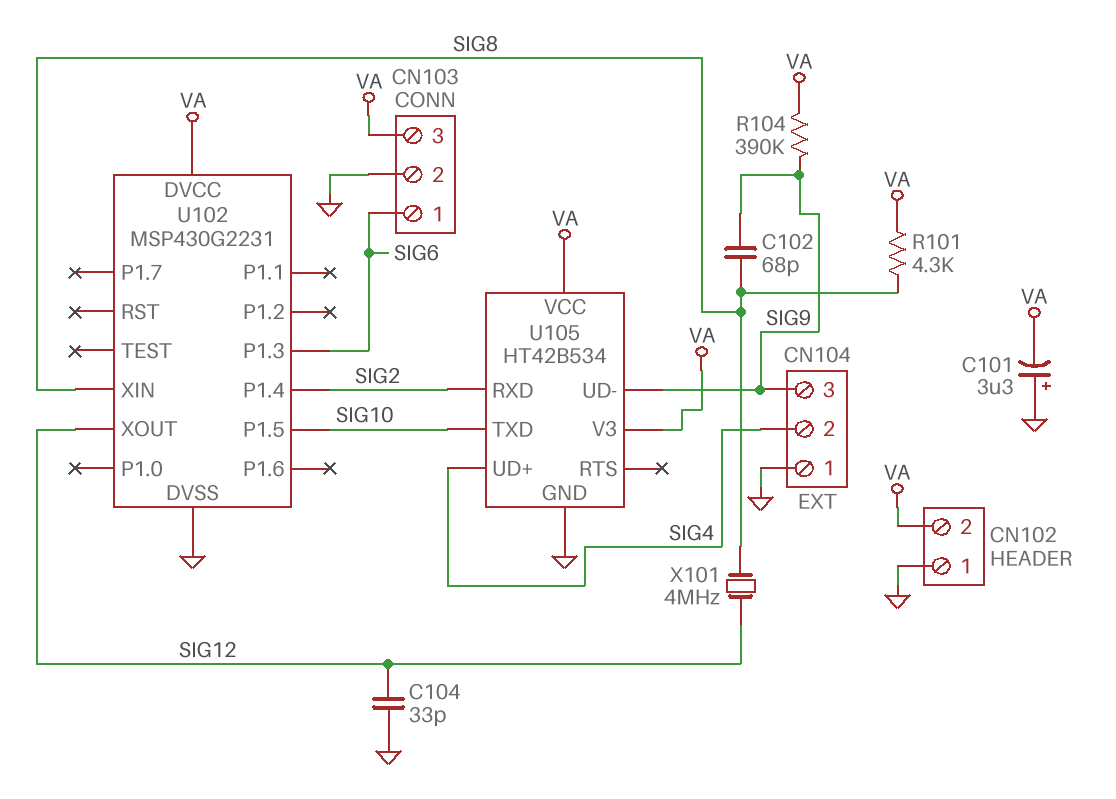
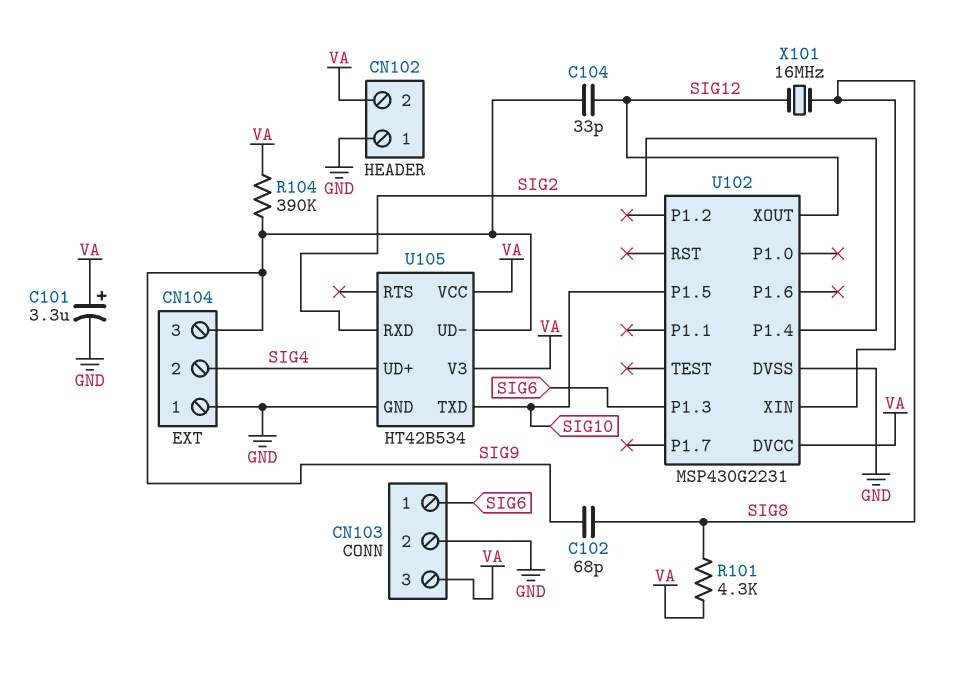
C101: 3.3uF (plus GND, minus VA) -> 3.3uF (plus VA, minus GND)
C104: 33pF (GND, SIG12) -> 33pF (SIG9, SIG12)
X101: 4MHz (SIG8, SIG12) -> 16MHz (SIG8, SIG12)

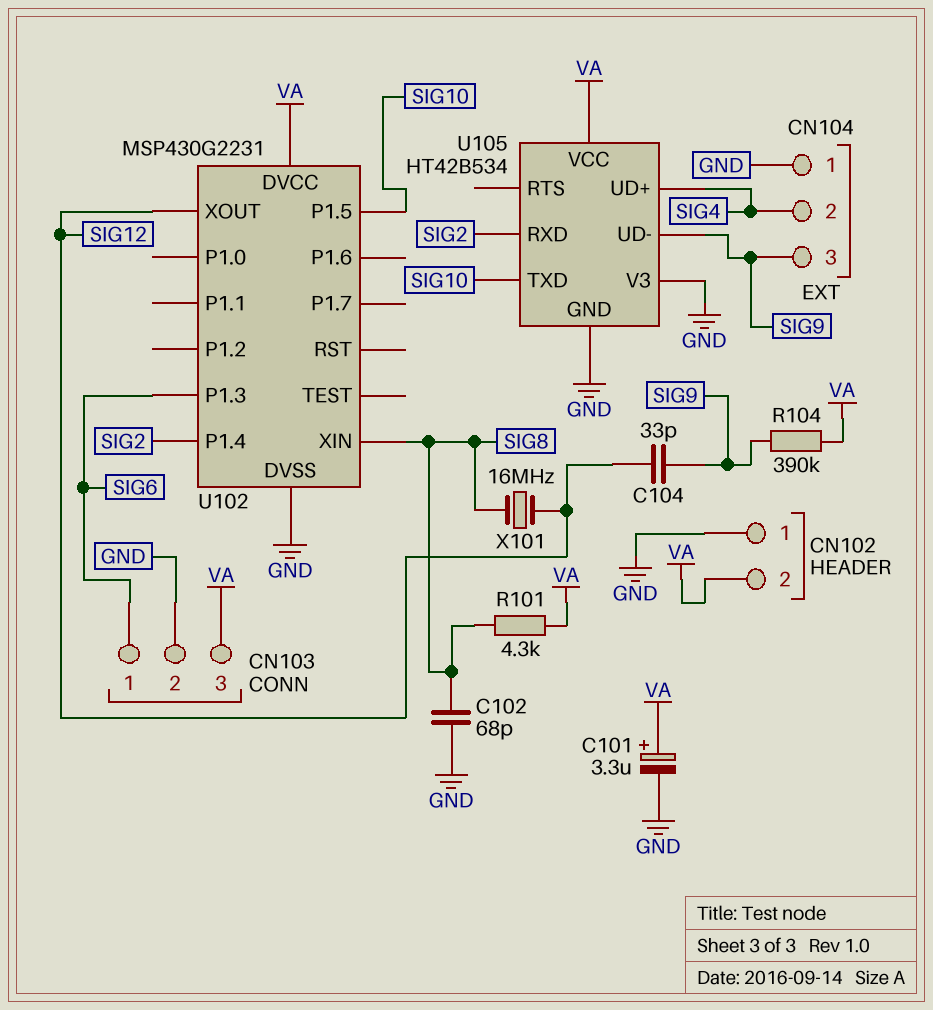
C102: 68pF (SIG8, SIG9) -> 68pF (GND, SIG8)
U105 pin V3: VA -> GND

